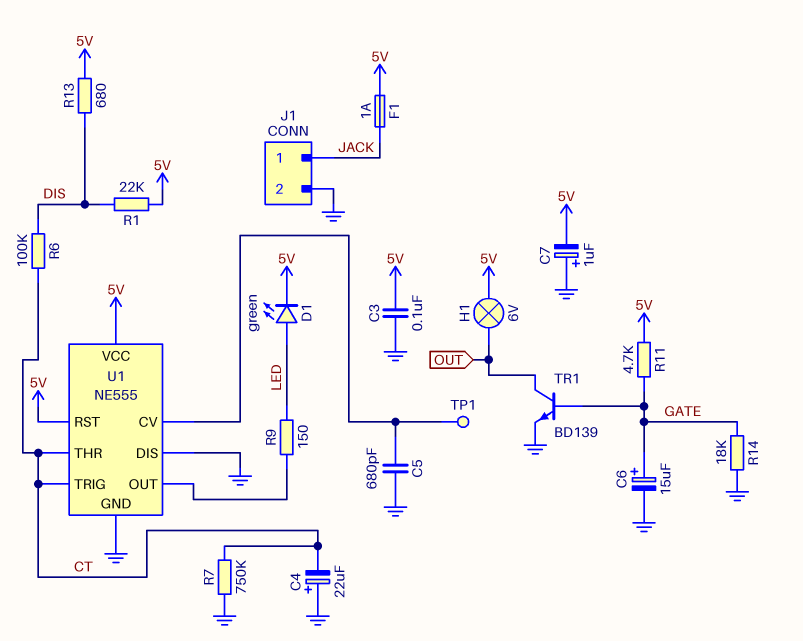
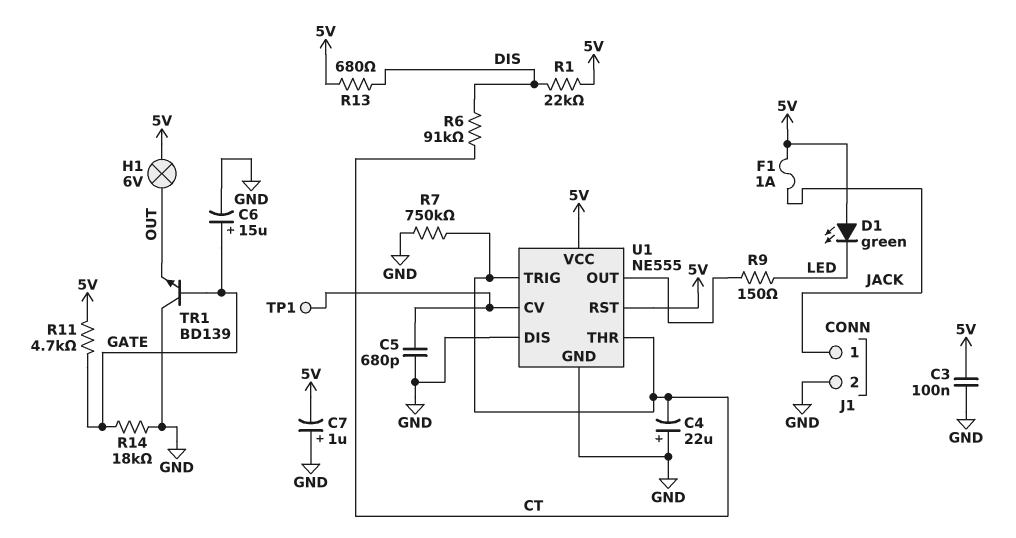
D1: LED green (A LED, K 5V) -> LED green (A 5V, K LED)
R6: 100k (CT, DIS) -> 91k (CT, DIS)
TR1: NPN BD139 (B GATE, C OUT, E GND) -> NPN BD139 (B GATE, C GND, E OUT)

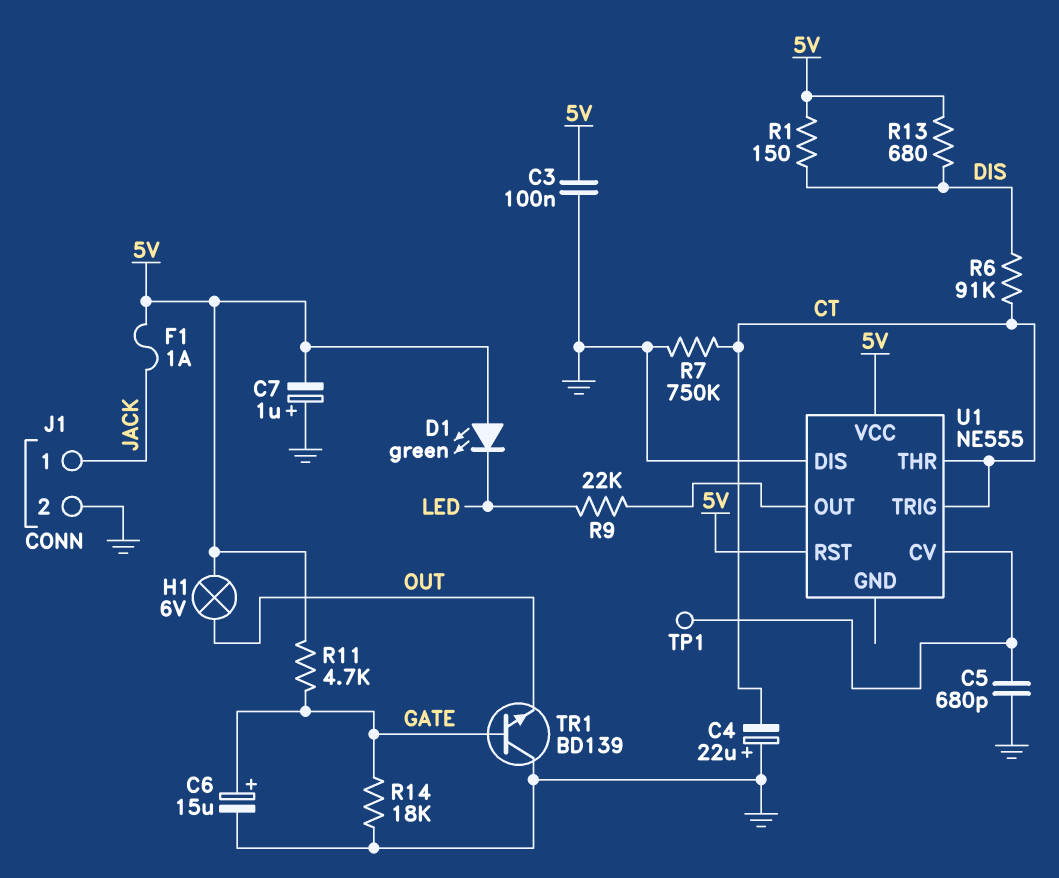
R1: 22k (5V, DIS) -> 150 (5V, DIS)
R9: 150 (LED, U1/OUT) -> 22k (LED, U1/OUT)
U1 pin GND: GND -> none

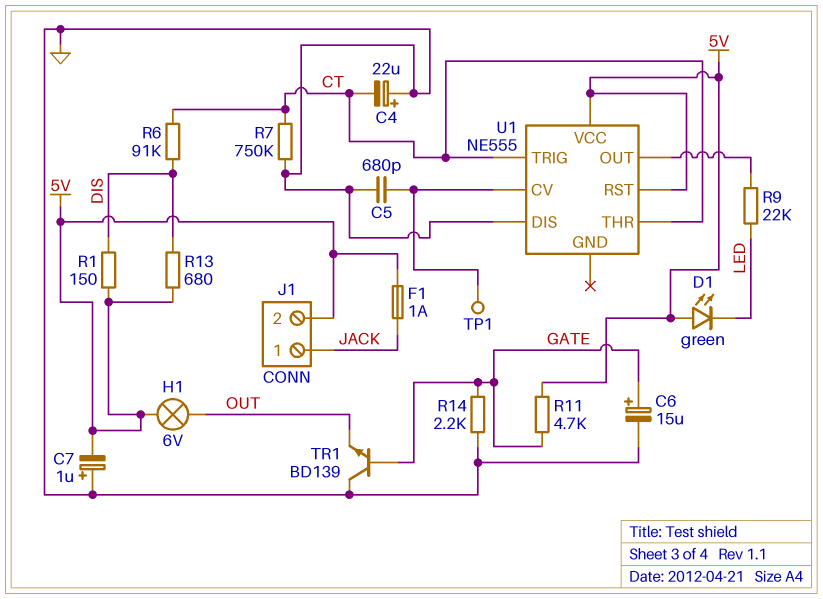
C3: 100nF (5V, GND) -> none
J1 pin 2: GND -> 5V
R14: 18k (GATE, GND) -> 2.2k (GATE, GND)

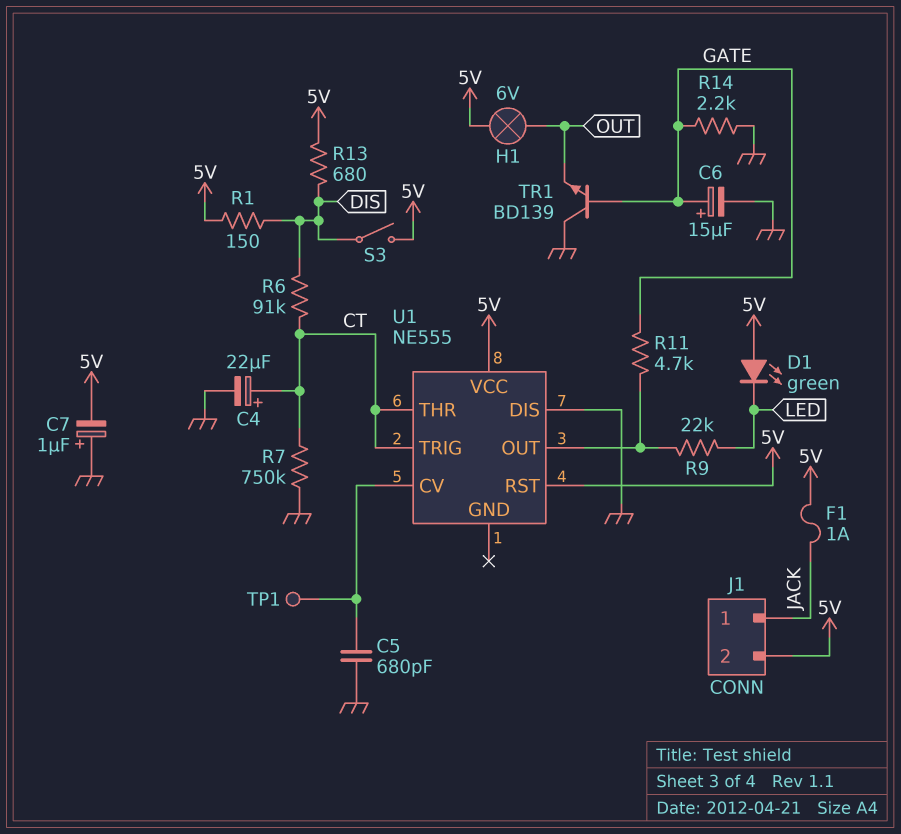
C4: 22uF (plus GND, minus CT) -> 22uF (plus CT, minus GND)
R11: 4.7k (5V, GATE) -> 4.7k (GATE, U1/OUT)
S3: none -> switch (5V, DIS)

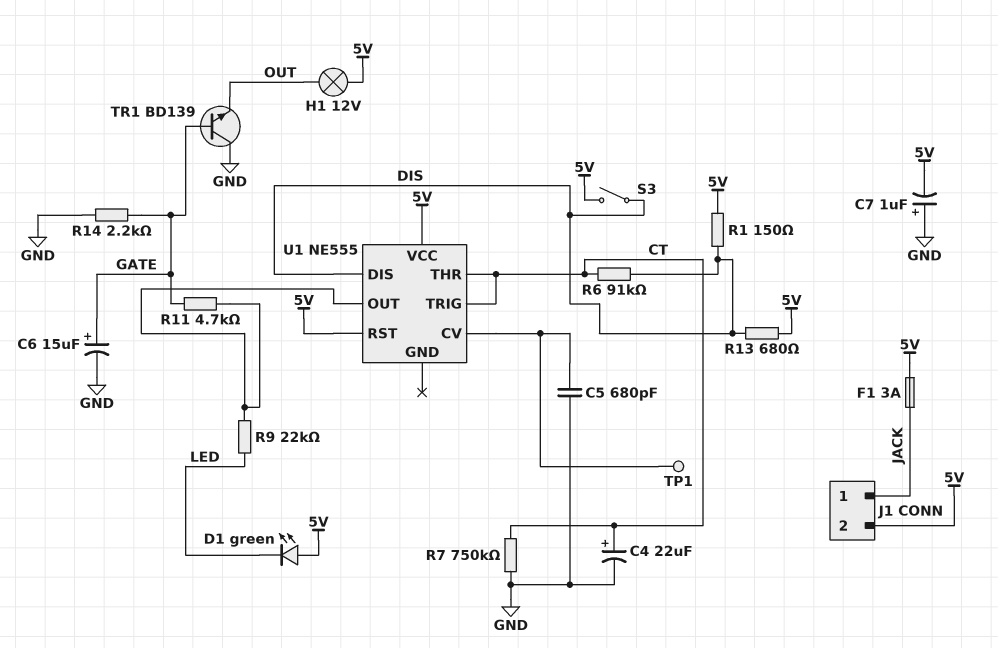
F1: 1A (5V, JACK) -> 3A (5V, JACK)
H1: lamp 6V (5V, OUT) -> lamp 12V (5V, OUT)
U1 pin DIS: GND -> DIS

